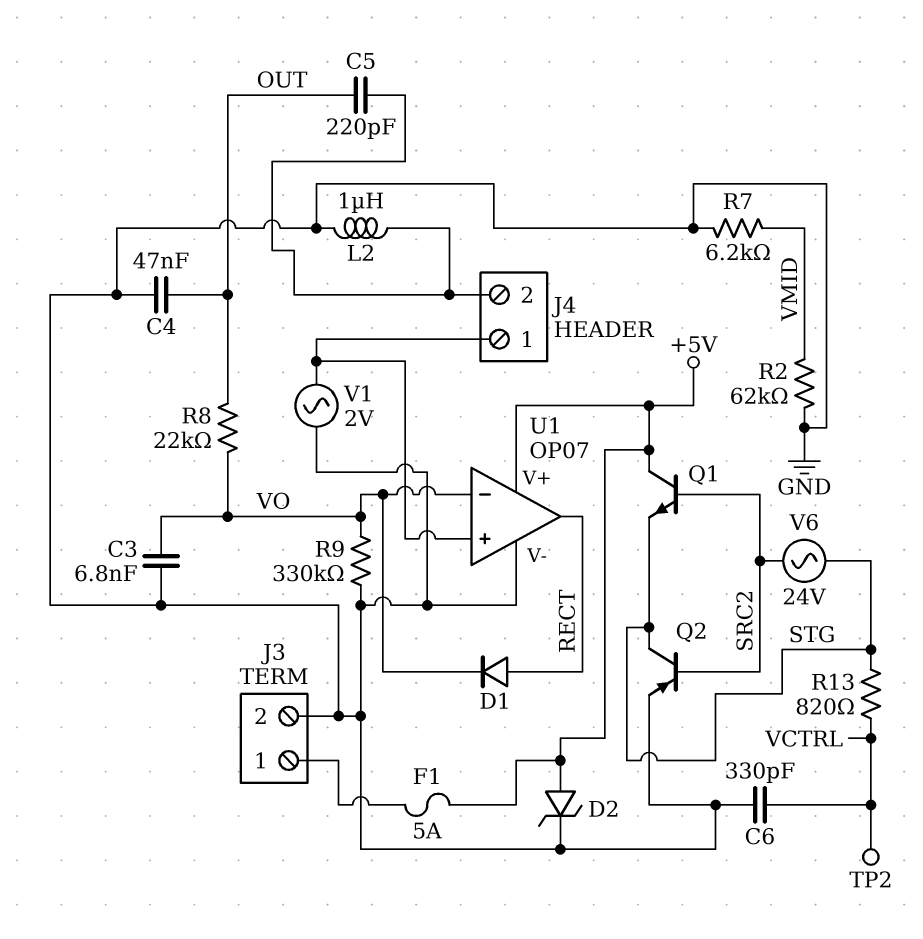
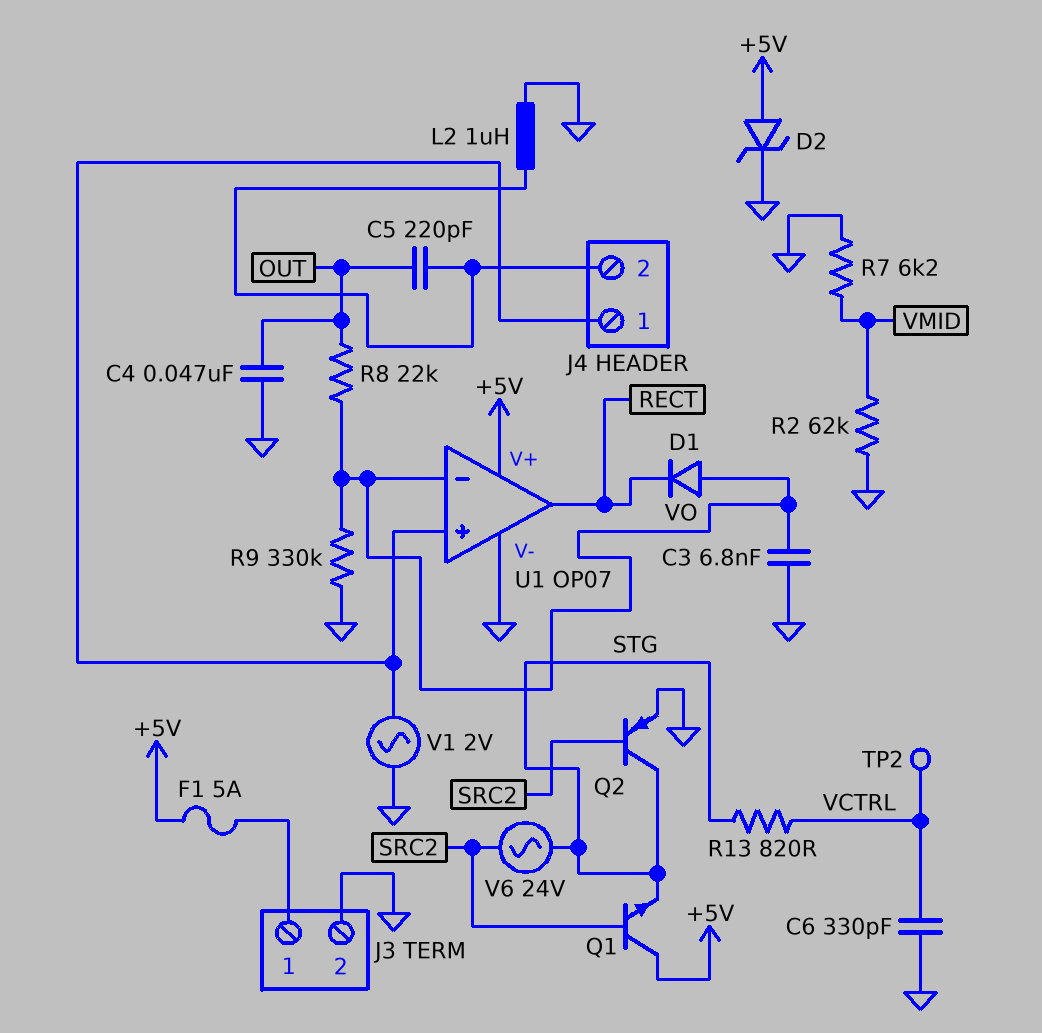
D1: diode (A RECT, K VO) -> diode (A VO, K RECT)

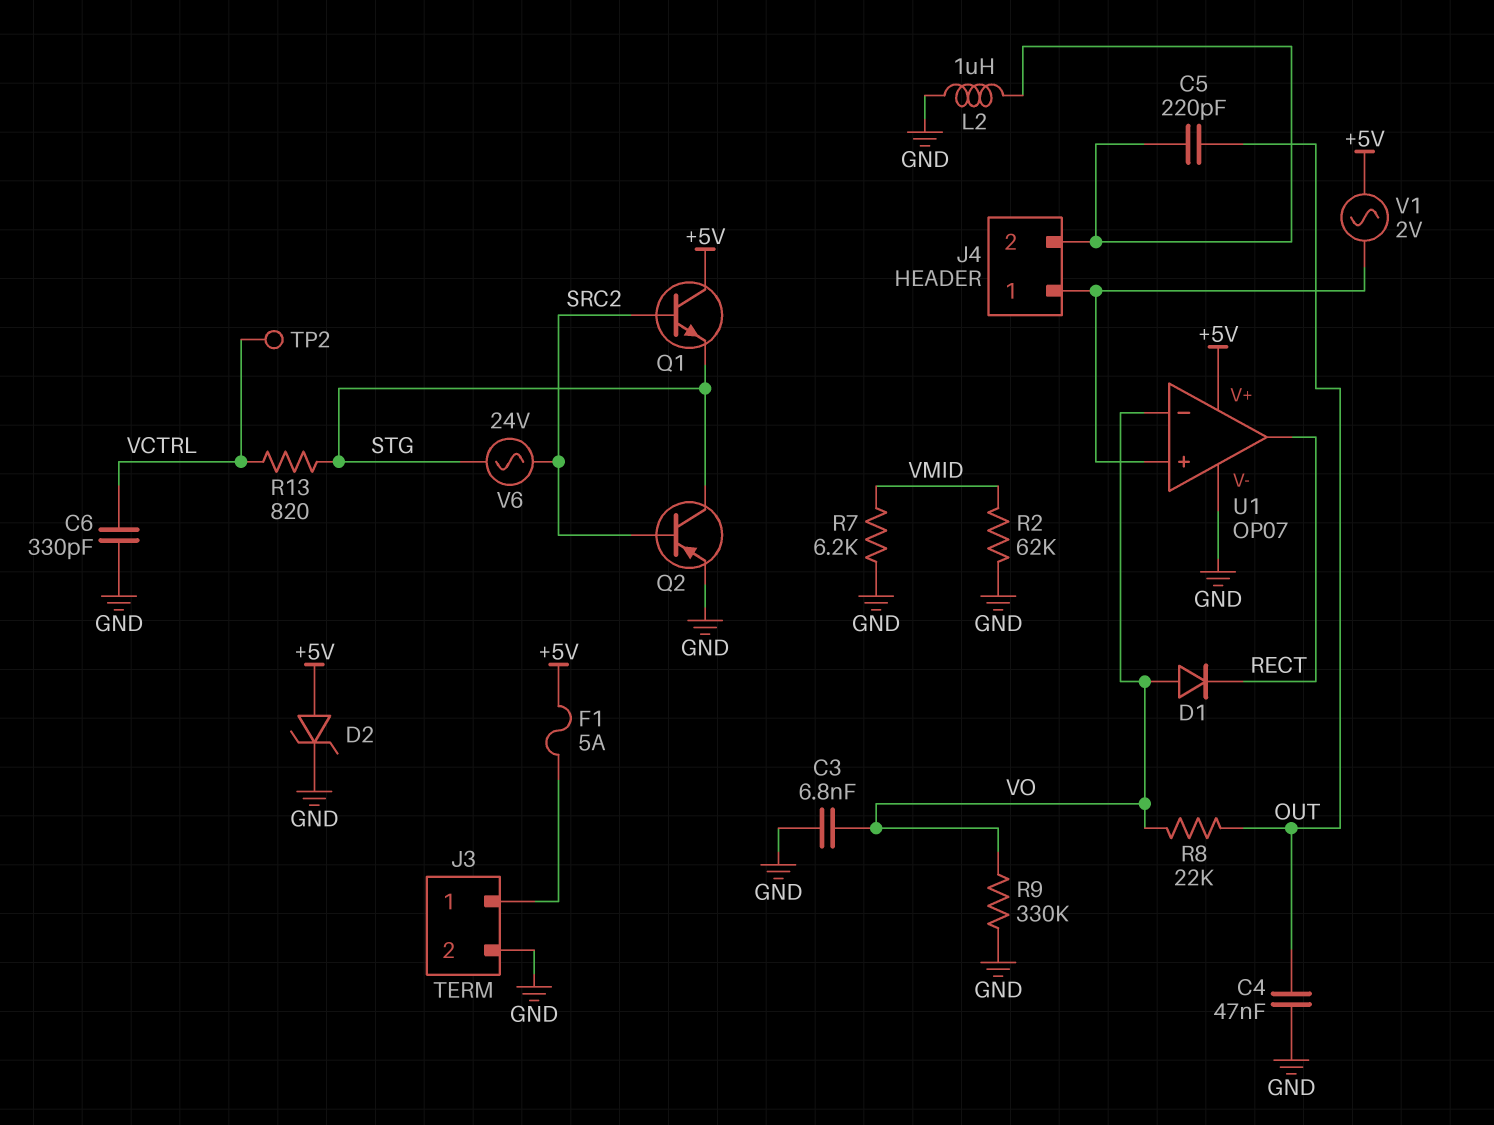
V1: AC 2V (GND, J4/1) -> AC 2V (+5V, J4/1)

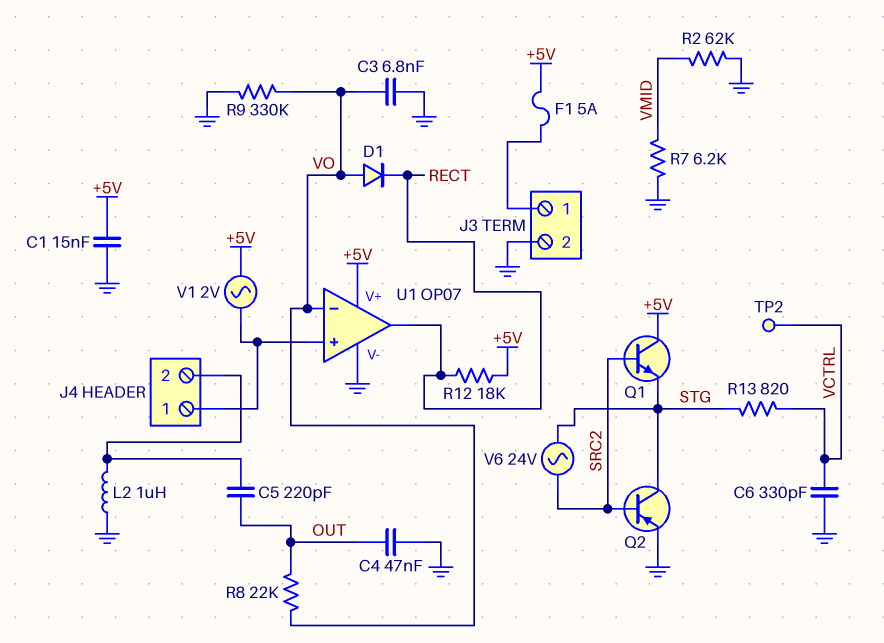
C1: none -> 15nF (+5V, GND)
D2: zener (A +5V, K GND) -> none
R12: none -> 18k (+5V, RECT)

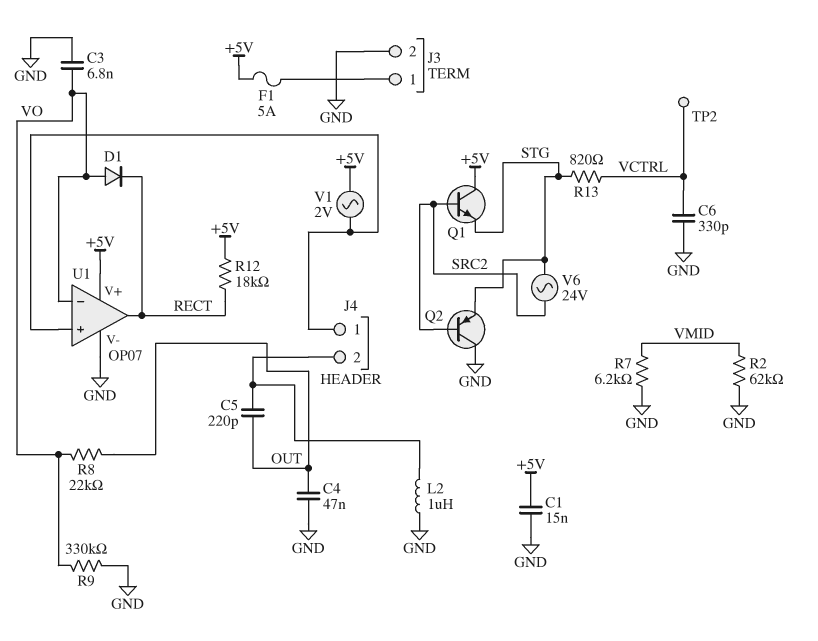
Q2: PNP (B SRC2, C STG, E GND) -> PNP (B SRC2, C GND, E STG)

